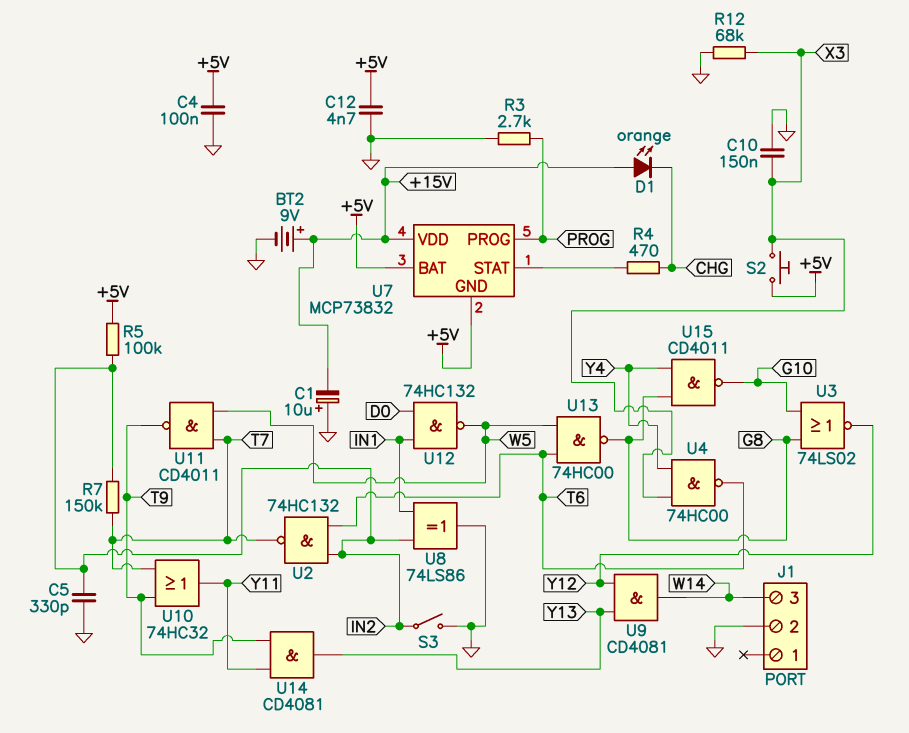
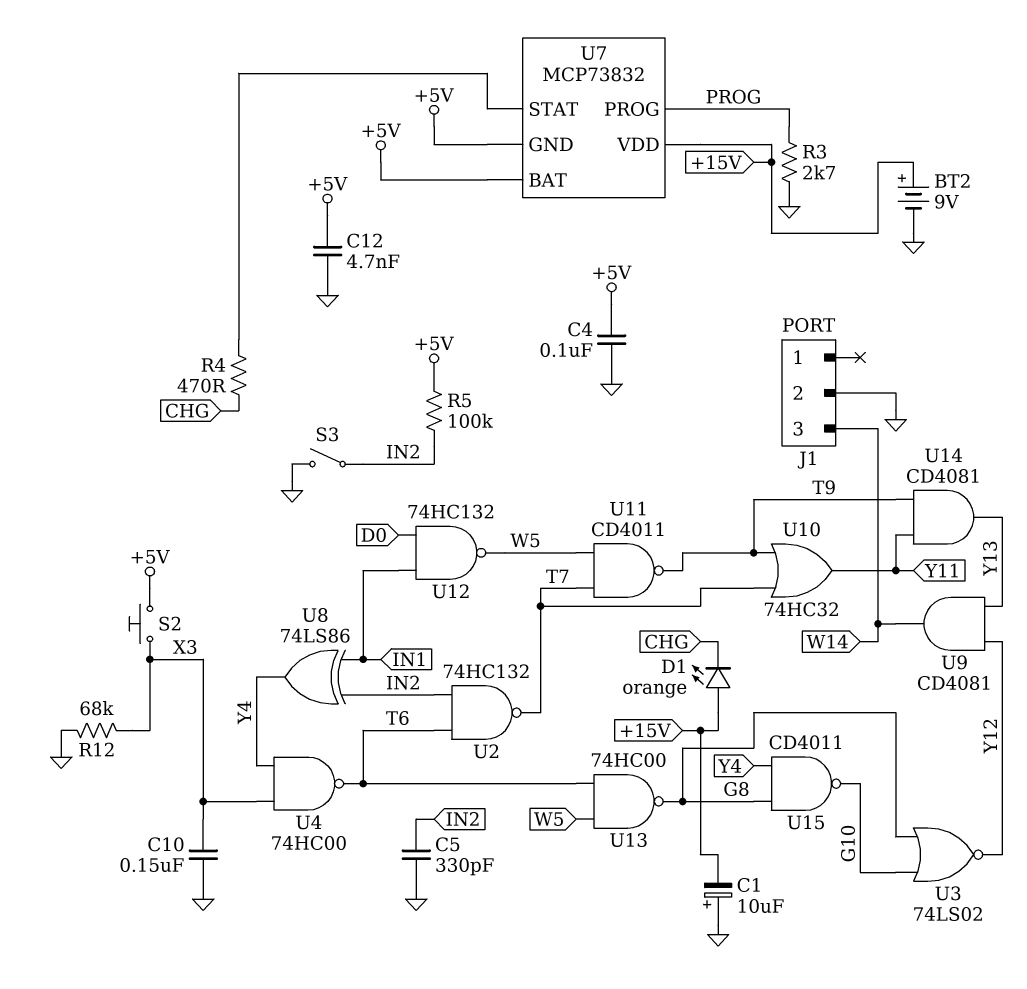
R7: 150k (IN2, T7) -> none
U8: XOR 74LS86 (in IN1, in IN2, out GND) -> XOR 74LS86 (in IN1, in IN2, out Y4)

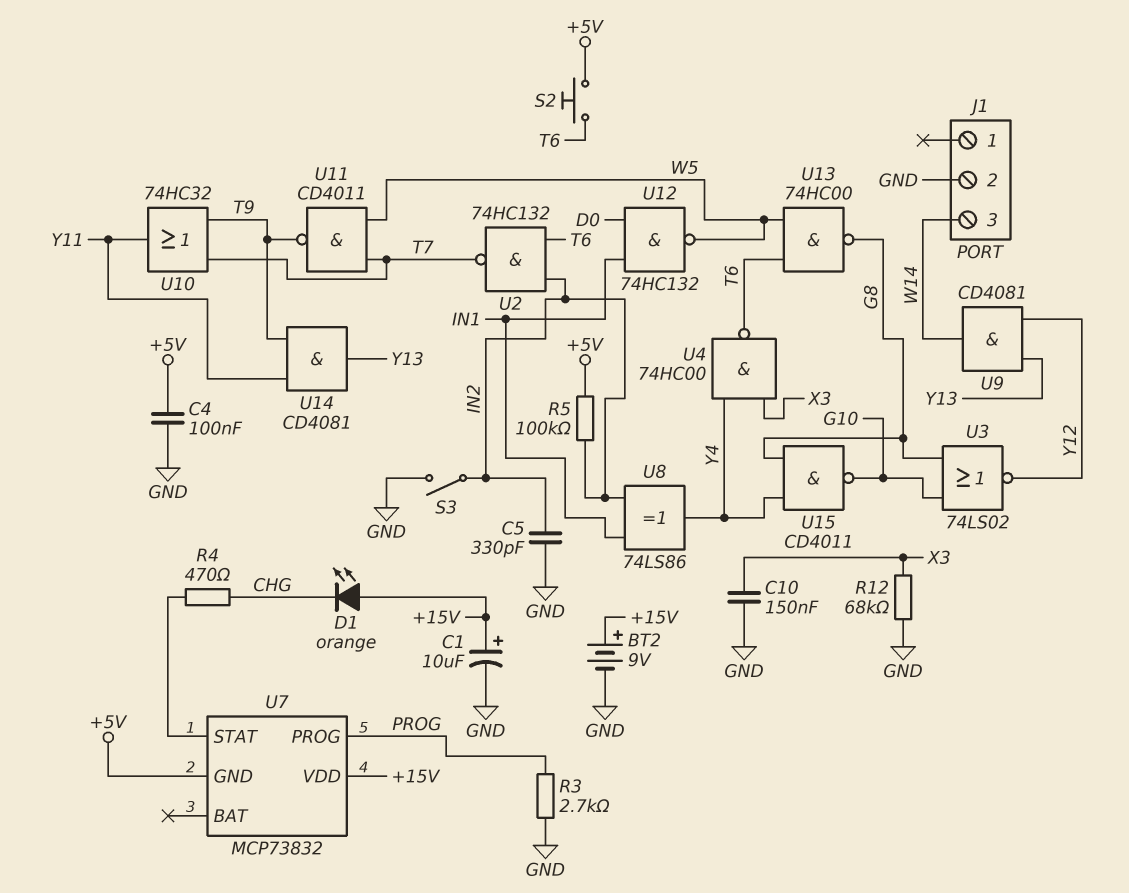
C1: 10uF (plus GND, minus +15V) -> 10uF (plus +15V, minus GND)
C12: 4.7nF (+5V, GND) -> none
S2: button (+5V, X3) -> button (+5V, T6)
U7 pin BAT: +5V -> none

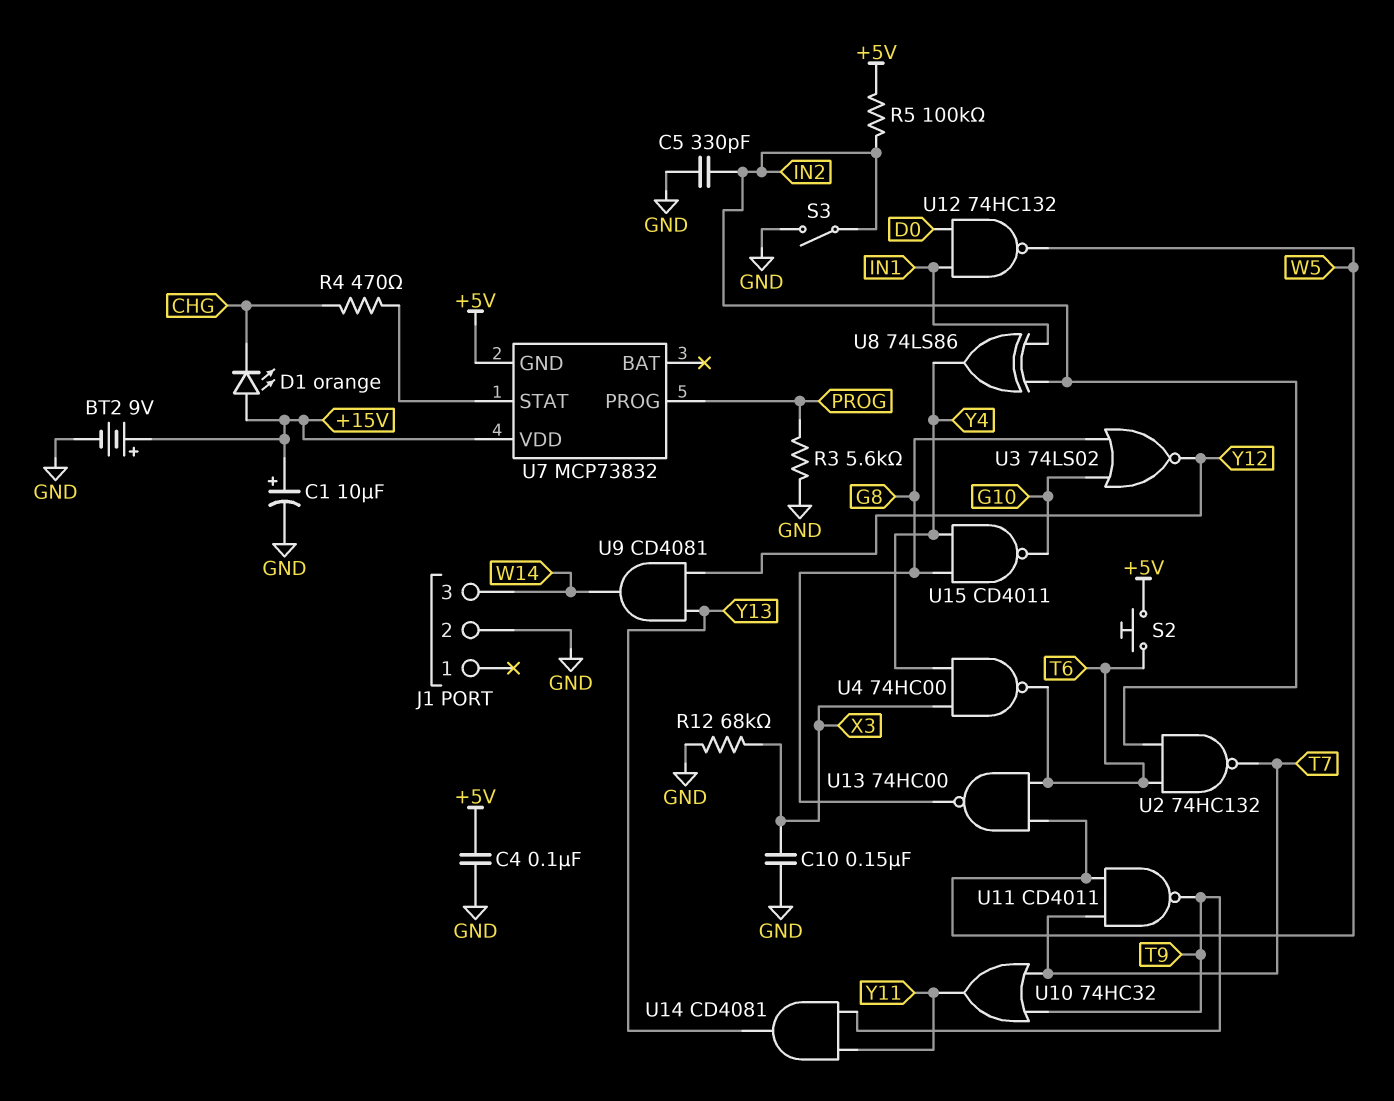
R3: 2.7k (GND, PROG) -> 5.6k (GND, PROG)

